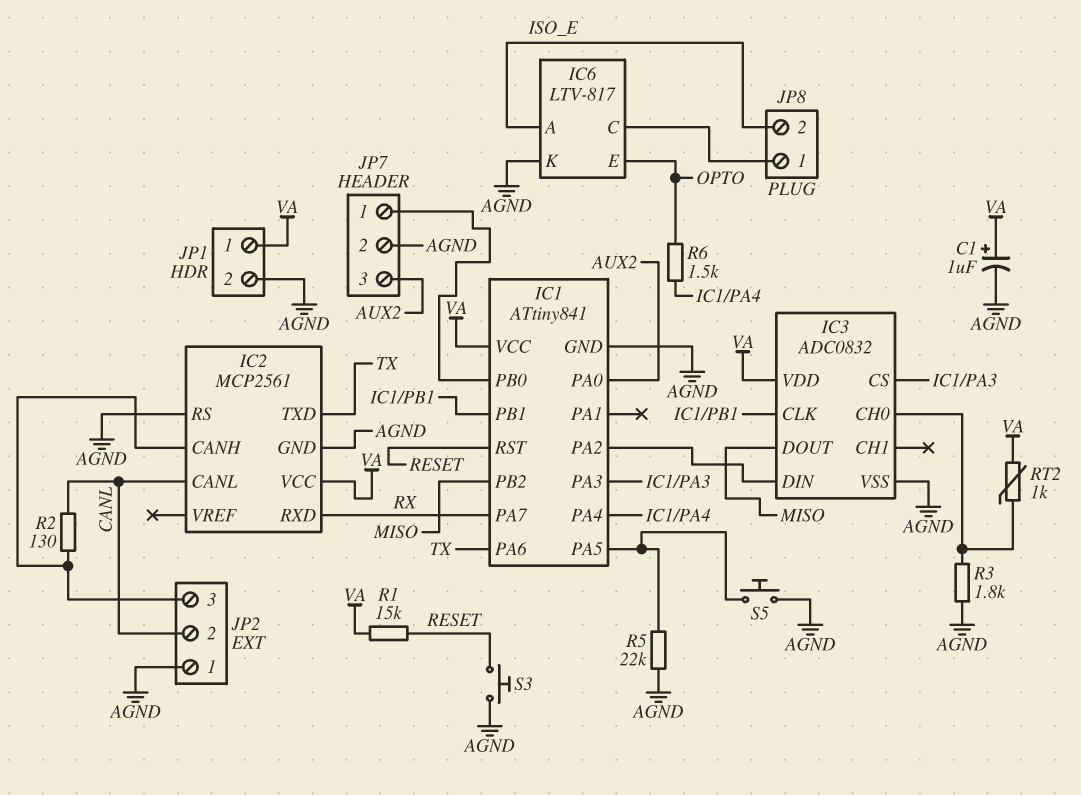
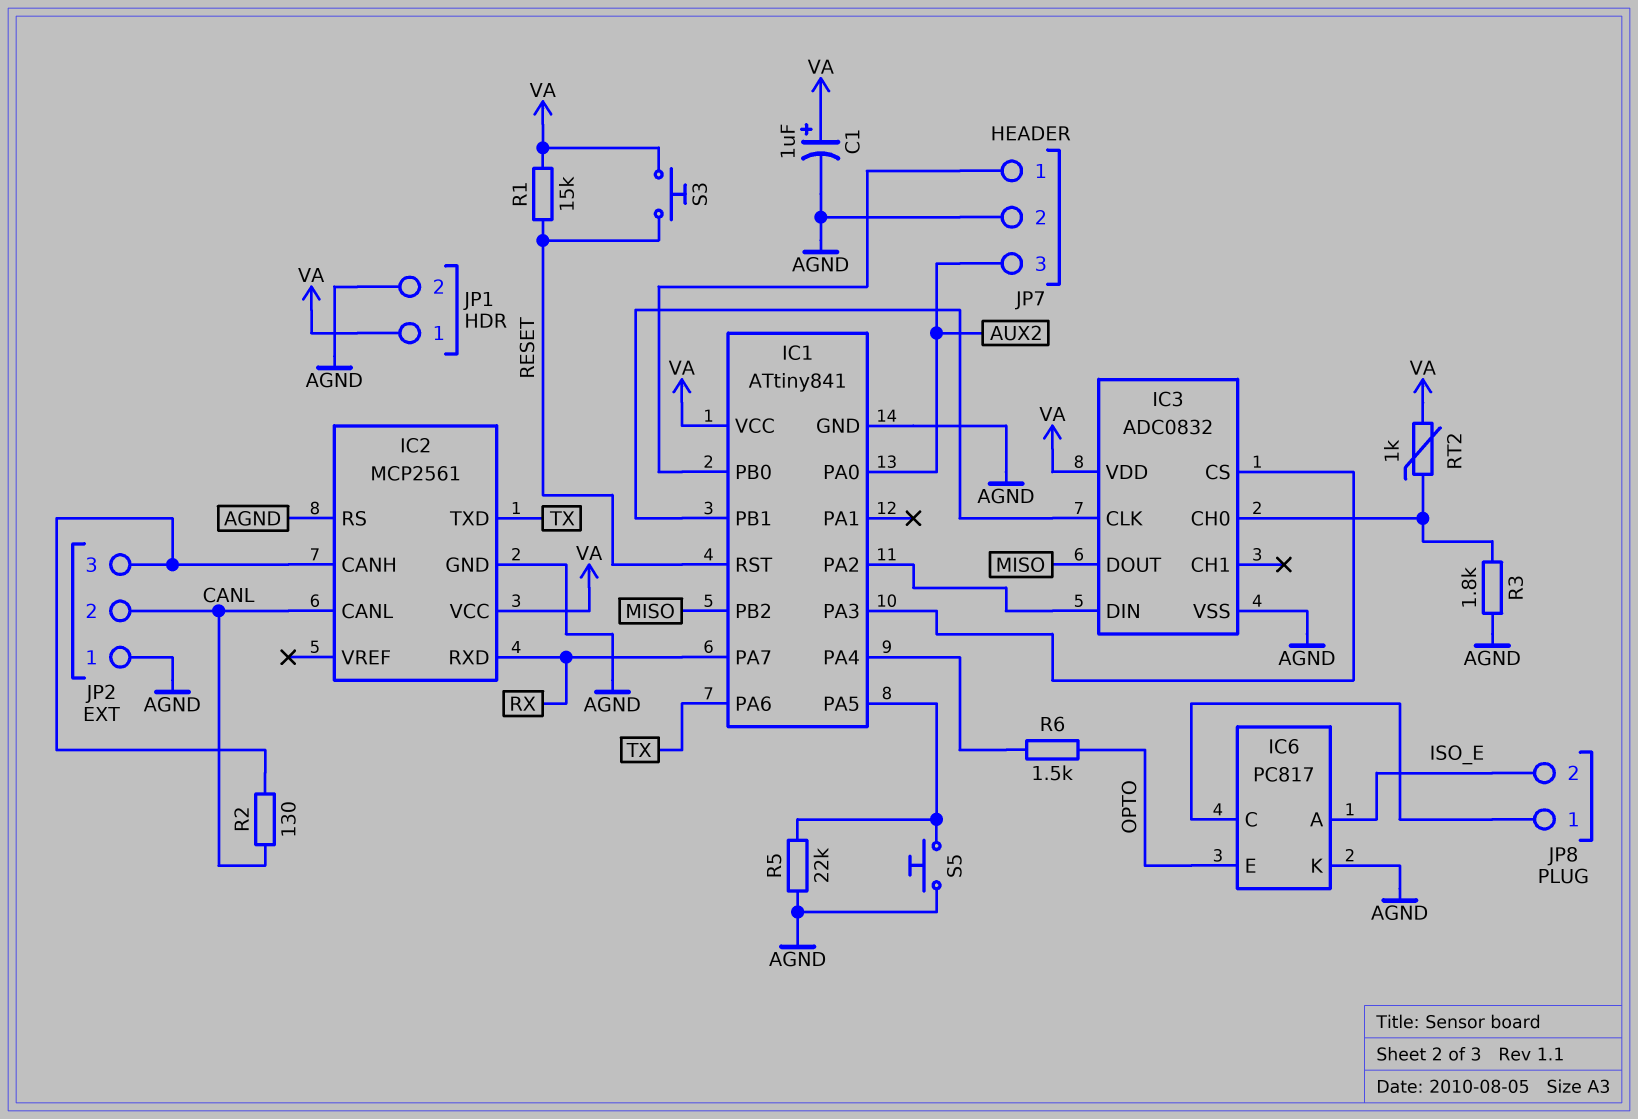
IC6: LTV-817 -> PC817
S3: button (AGND, RESET) -> button (RESET, VA)

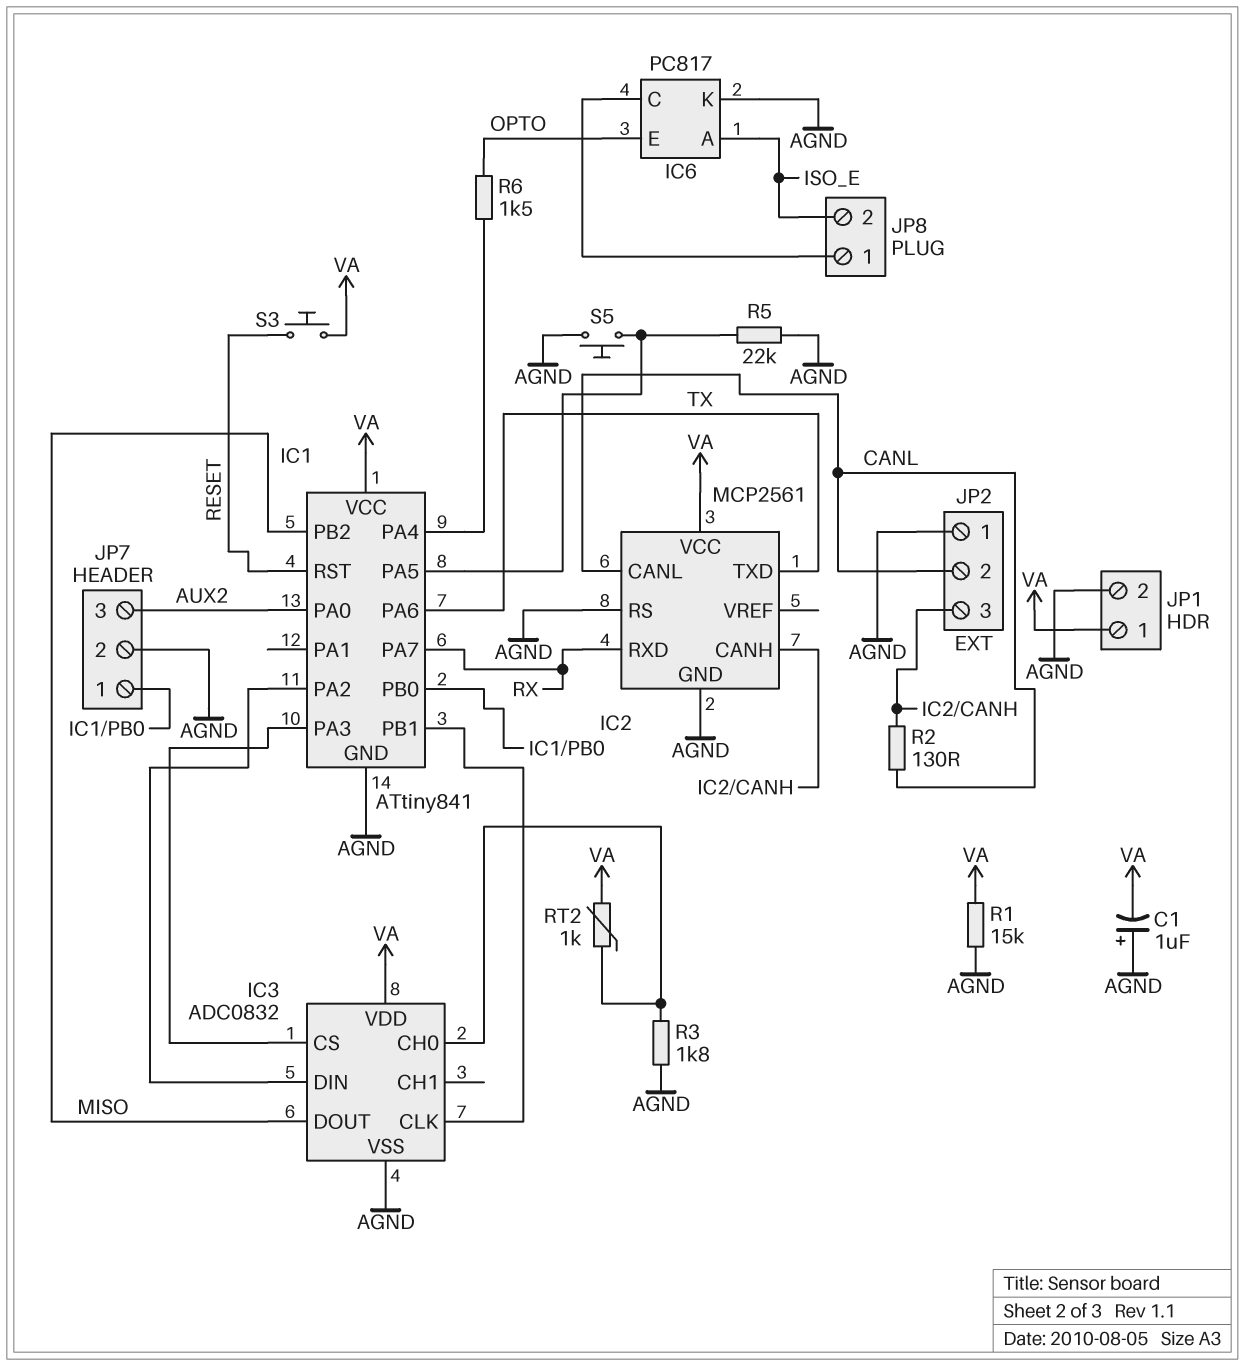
C1: 1uF (plus VA, minus AGND) -> 1uF (plus AGND, minus VA)
R1: 15k (RESET, VA) -> 15k (AGND, VA)

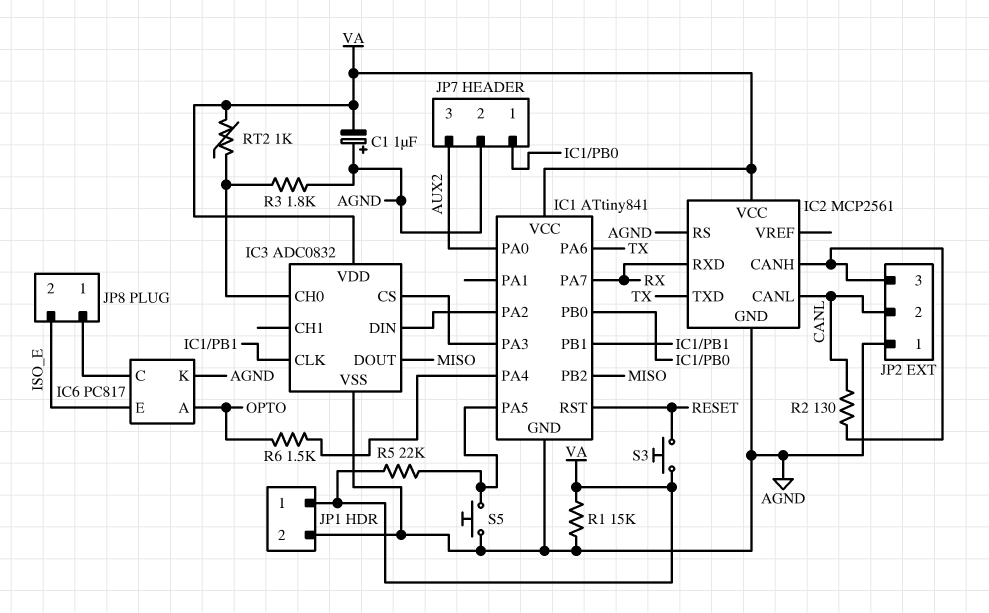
IC6 pin A: ISO_E -> OPTO
IC6 pin E: OPTO -> ISO_E
R5: 22k (AGND, IC1/PA5) -> 22k (IC1/PA5, VA)

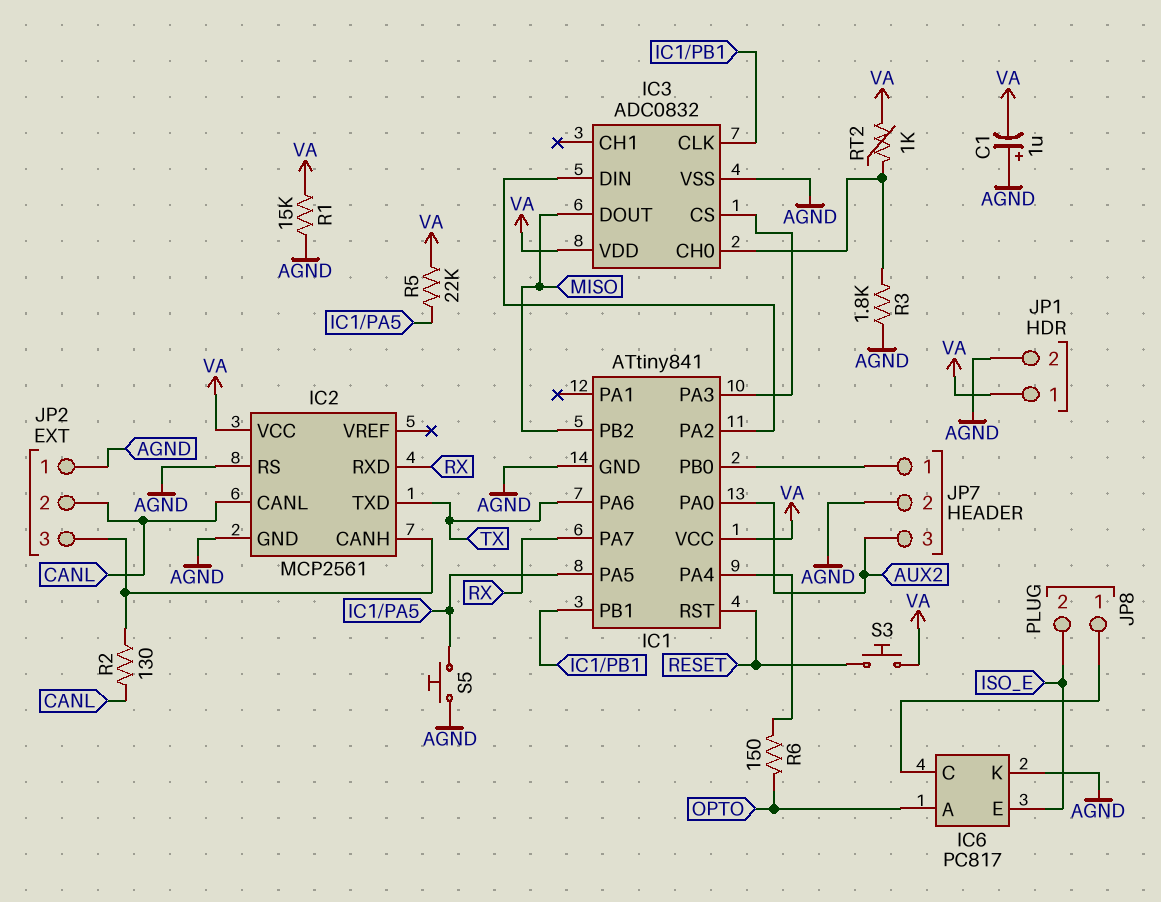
R6: 1.5k (IC1/PA4, OPTO) -> 150 (IC1/PA4, OPTO)

